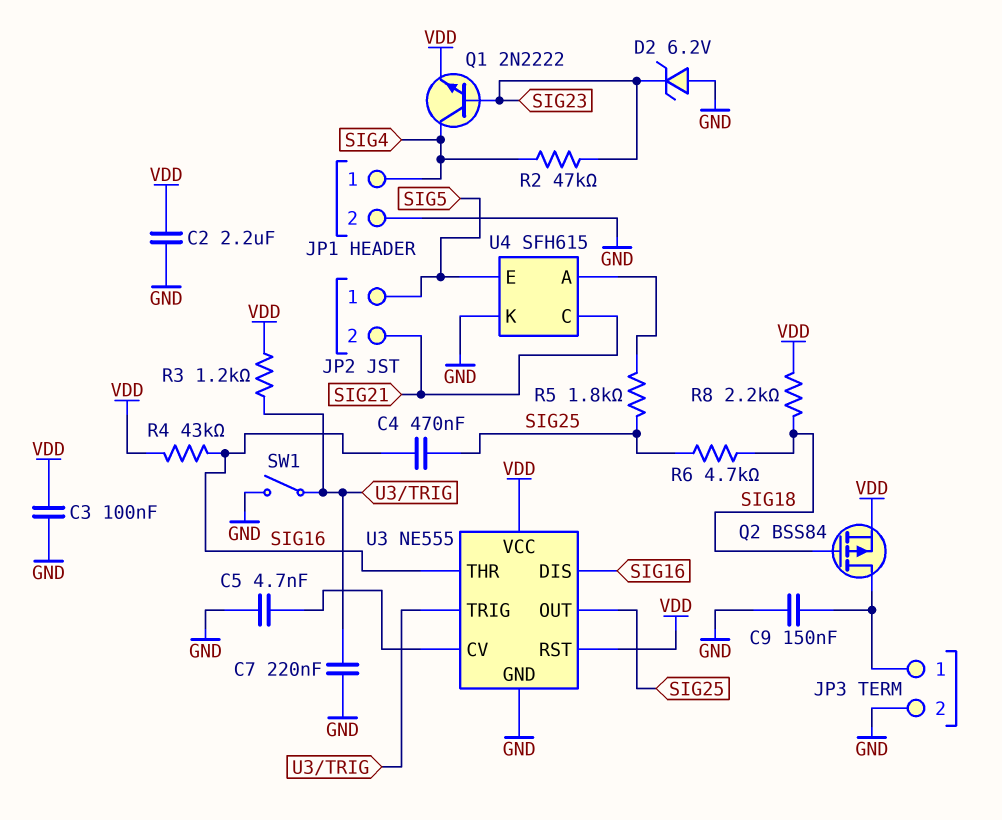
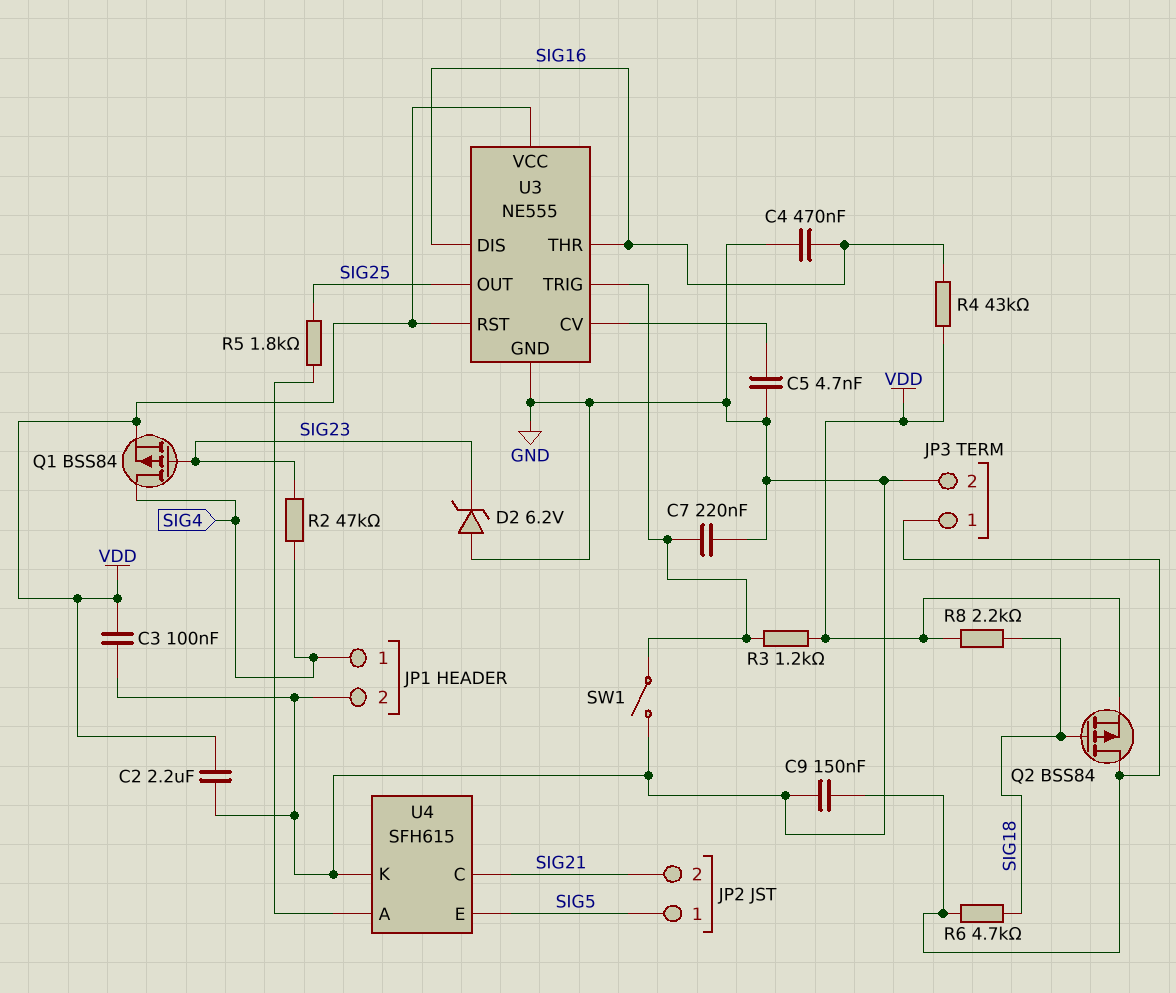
C4: 470nF (SIG16, SIG25) -> 470nF (GND, SIG16)
Q1: NPN 2N2222 (B SIG23, C SIG4, E VDD) -> PMOS BSS84 (G SIG23, D SIG4, S VDD)
R6: 4.7k (SIG18, SIG25) -> 4.7k (JP3/1, SIG18)

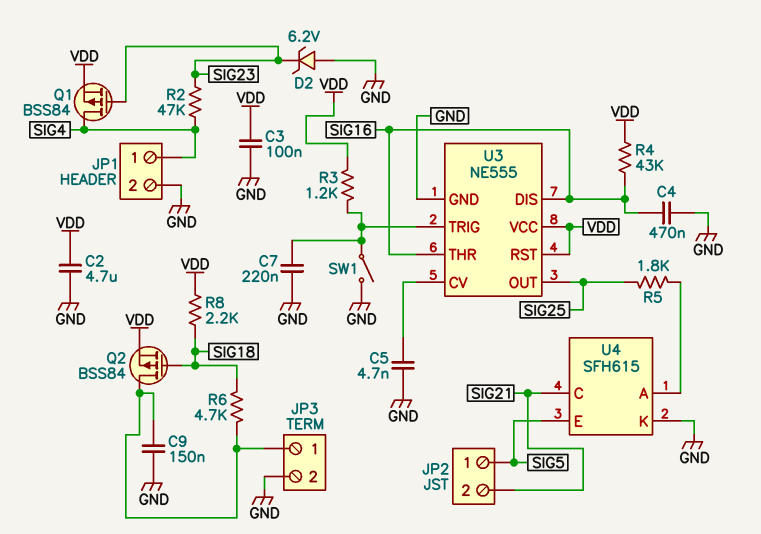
C2: 2.2uF (GND, VDD) -> 4.7uF (GND, VDD)

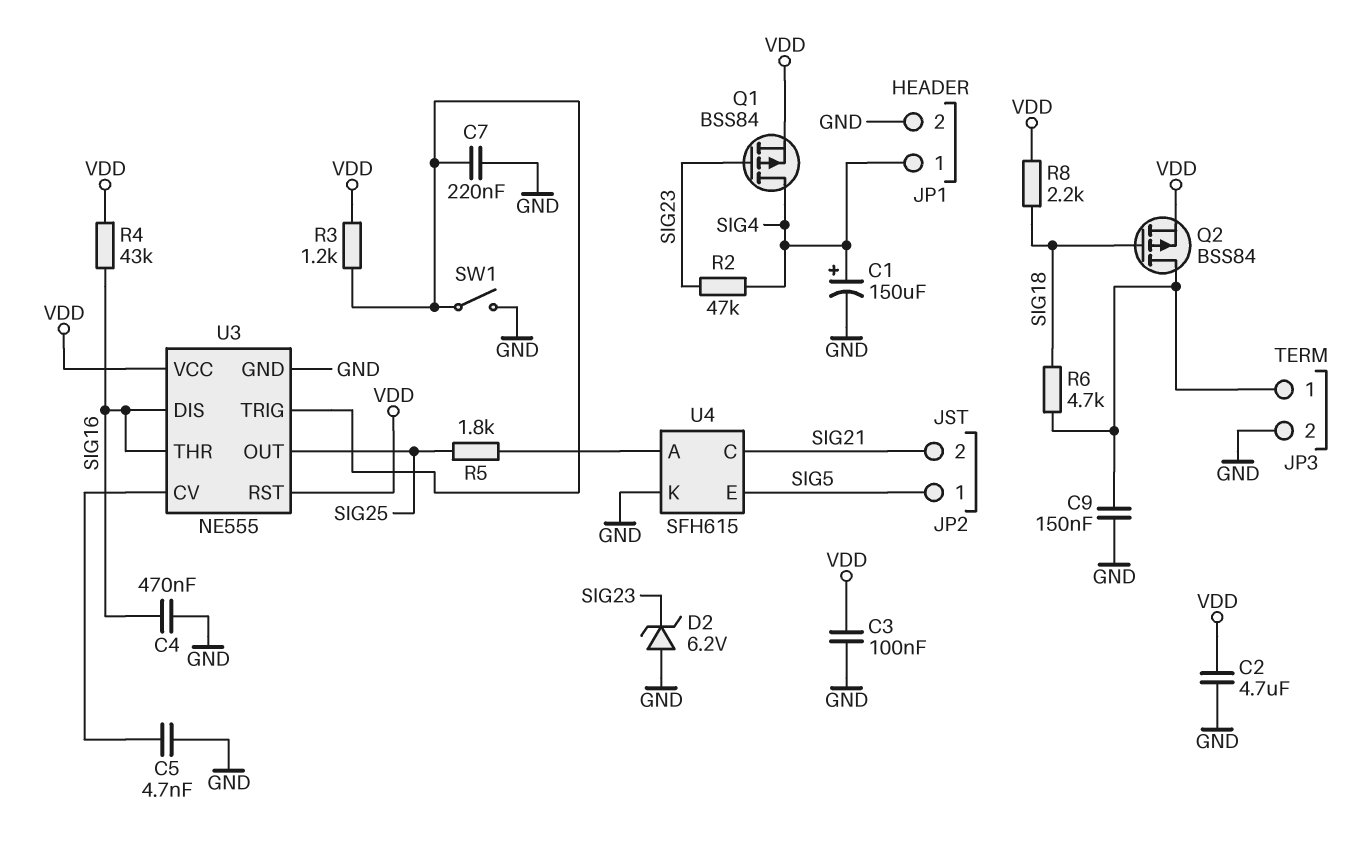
C1: none -> 150uF (plus SIG4, minus GND)

